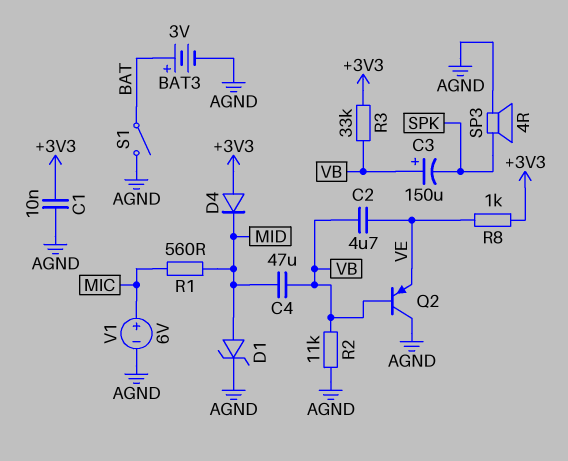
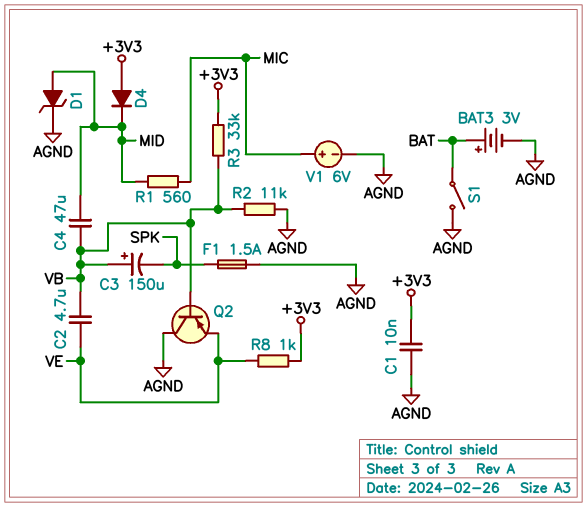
F1: none -> 1.5A (AGND, SPK)
SP3: speaker 4R (AGND, SPK) -> none

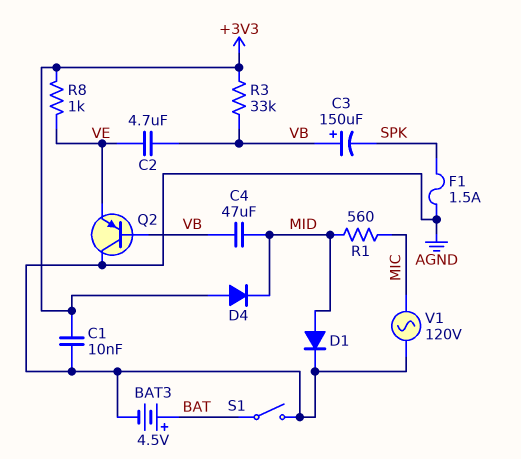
BAT3: 3V (plus BAT, minus AGND) -> 4.5V (plus BAT, minus AGND)
D1: zener (A MID, K AGND) -> diode (A MID, K AGND)
R2: 11k (AGND, VB) -> none
V1: 6V (plus MIC, minus AGND) -> AC 120V (AGND, MIC)

